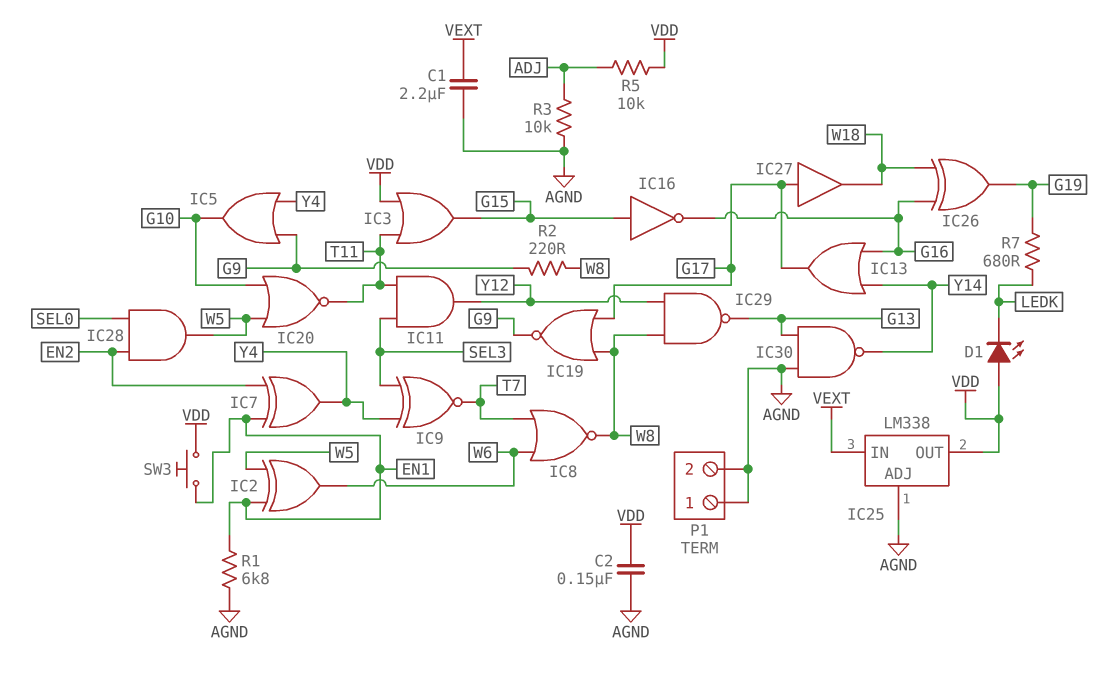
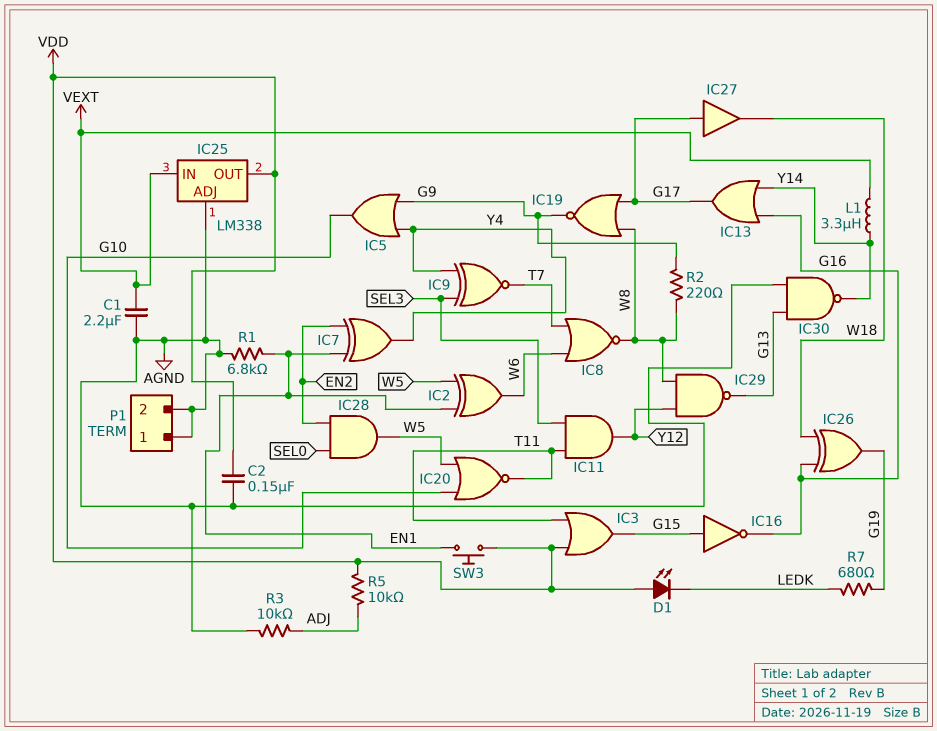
L1: none -> 3.3uH (VEXT, Y14)

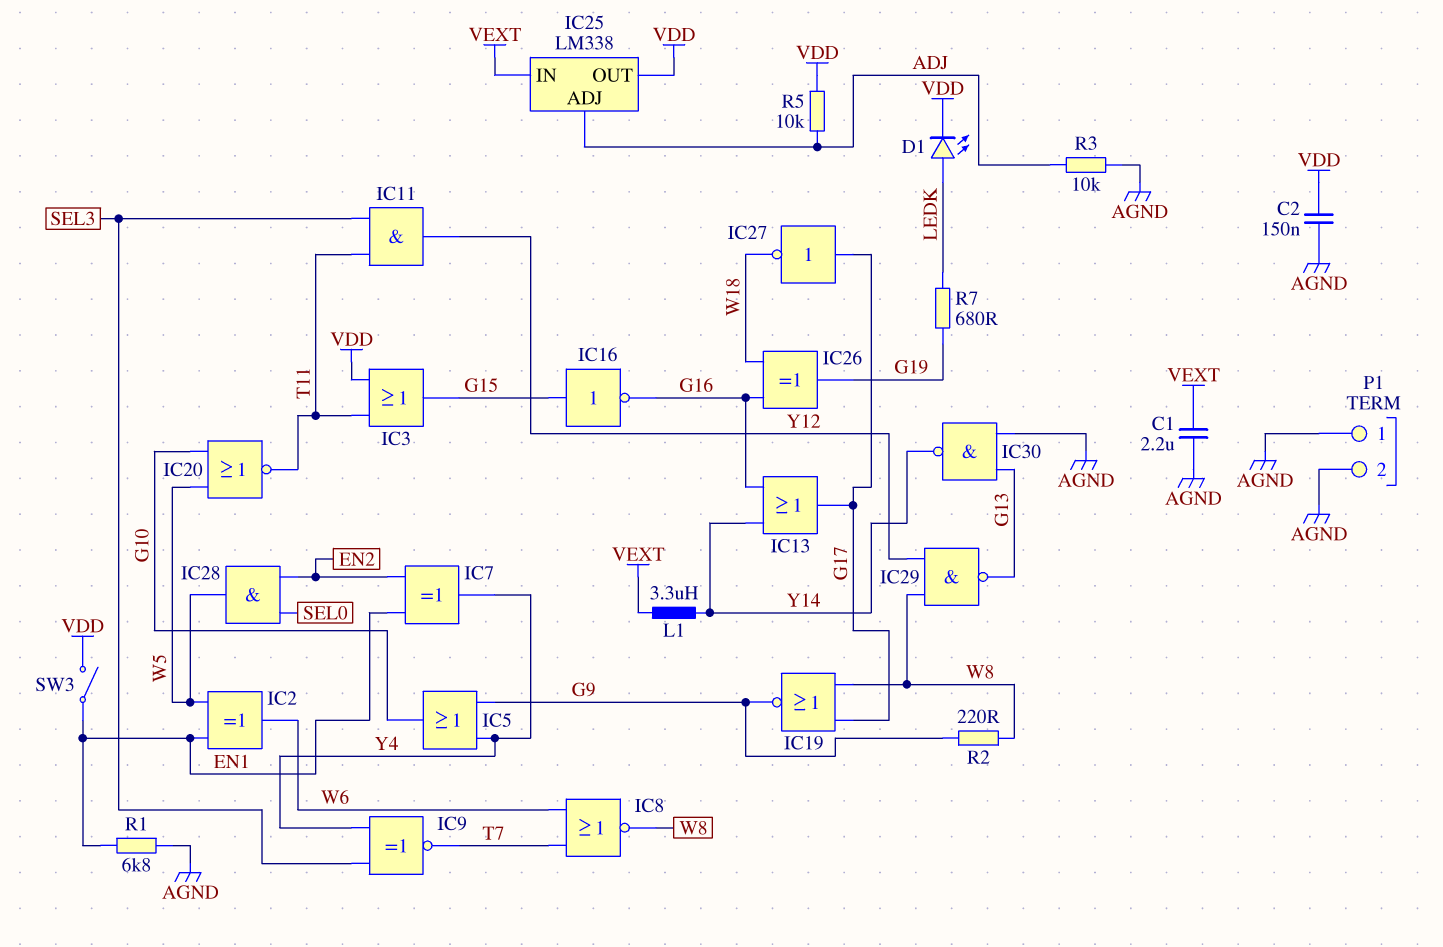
D1: LED (A VDD, K LEDK) -> LED (A LEDK, K VDD)
IC25 pin ADJ: AGND -> ADJ
IC27: buffer (in G17, out W18) -> NOT (in G17, out W18)
SW3: button (EN1, VDD) -> switch (EN1, VDD)

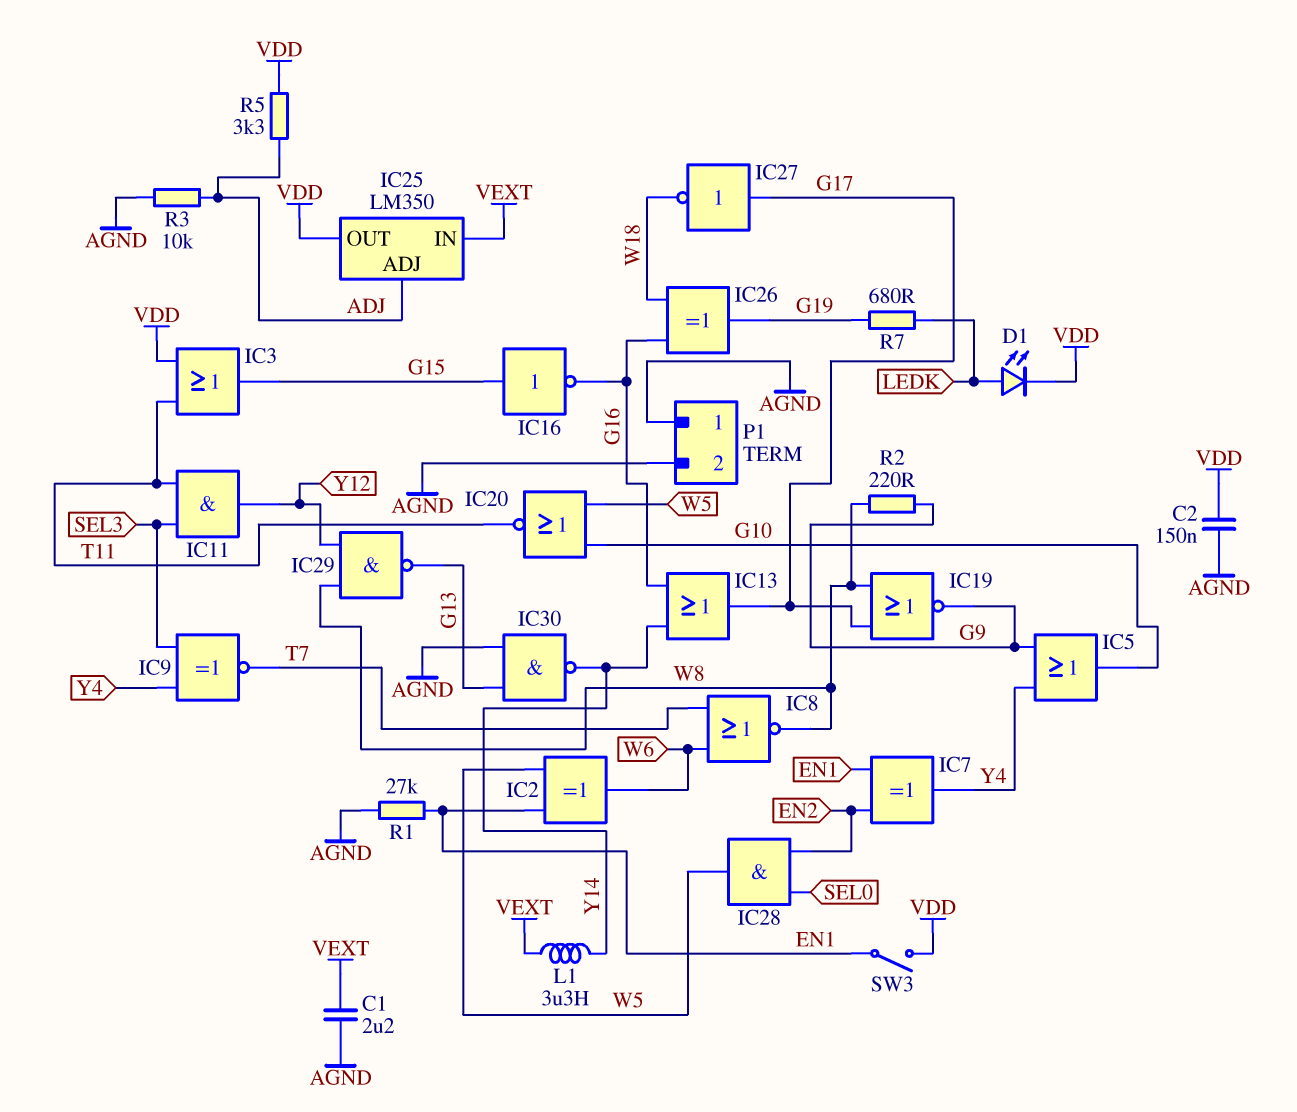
IC25: LM338 -> LM350
R1: 6.8k (AGND, EN1) -> 27k (AGND, EN1)
R5: 10k (ADJ, VDD) -> 3.3k (ADJ, VDD)

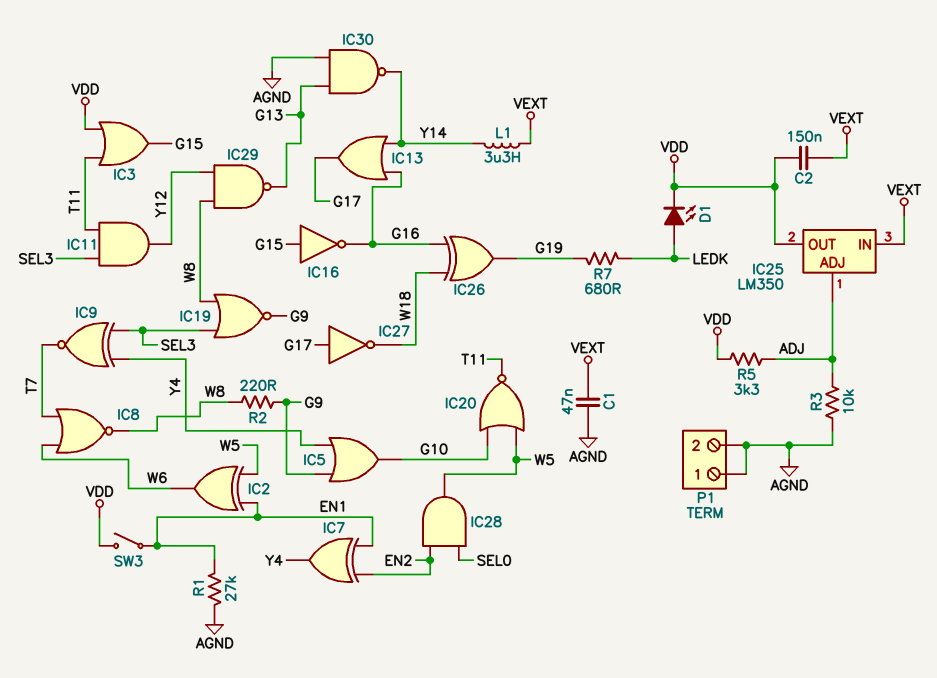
C1: 2.2uF (AGND, VEXT) -> 47nF (AGND, VEXT)
C2: 150nF (AGND, VDD) -> 150nF (VDD, VEXT)
IC19: NOR (in G17, in W8, out G9) -> NOR (in SEL3, in W8, out G9)

